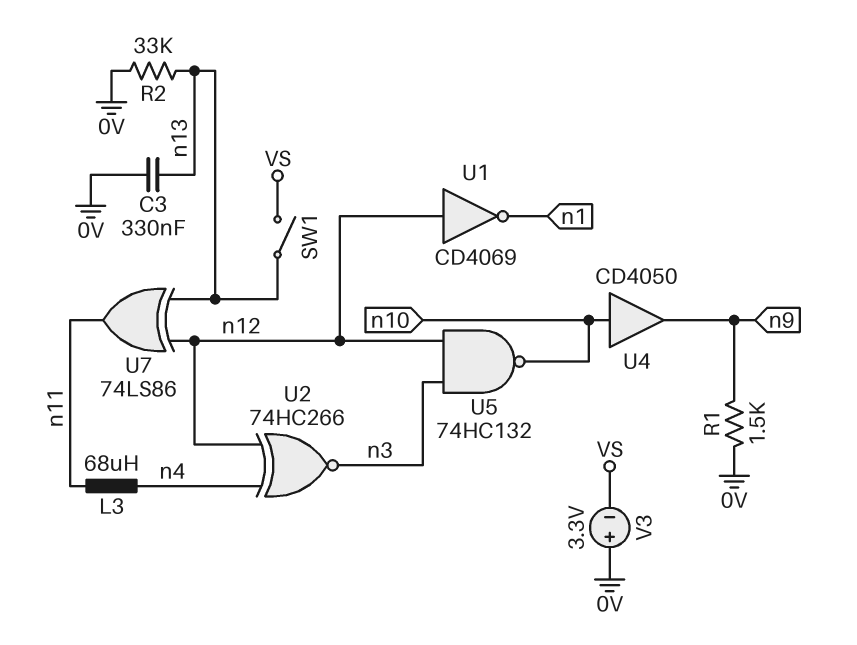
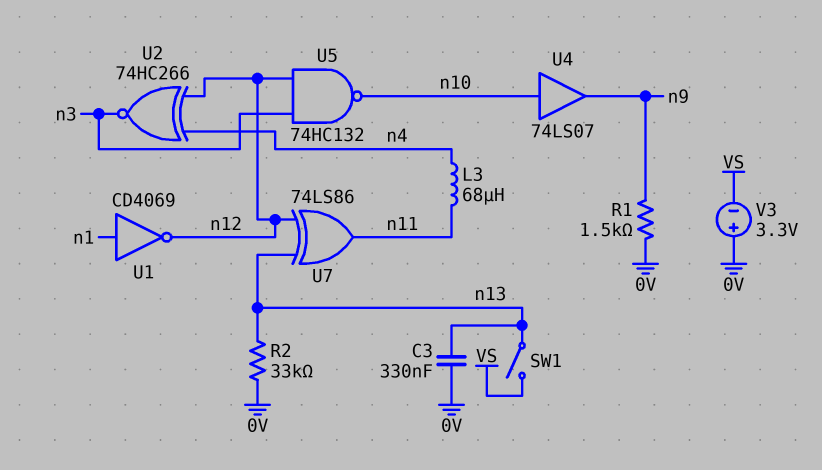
U1: NOT CD4069 (in n12, out n1) -> NOT CD4069 (in n1, out n12)
U4: buffer CD4050 (in n10, out n9) -> buffer 74LS07 (in n10, out n9)

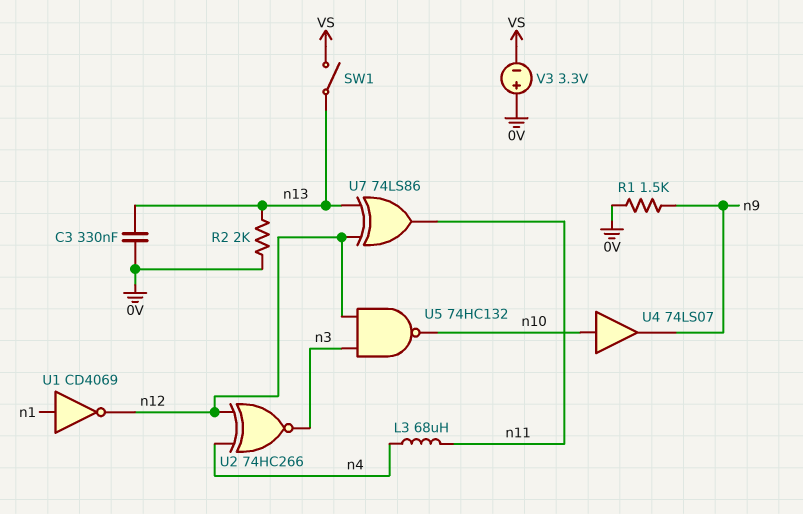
R2: 33k (0V, n13) -> 2k (0V, n13)

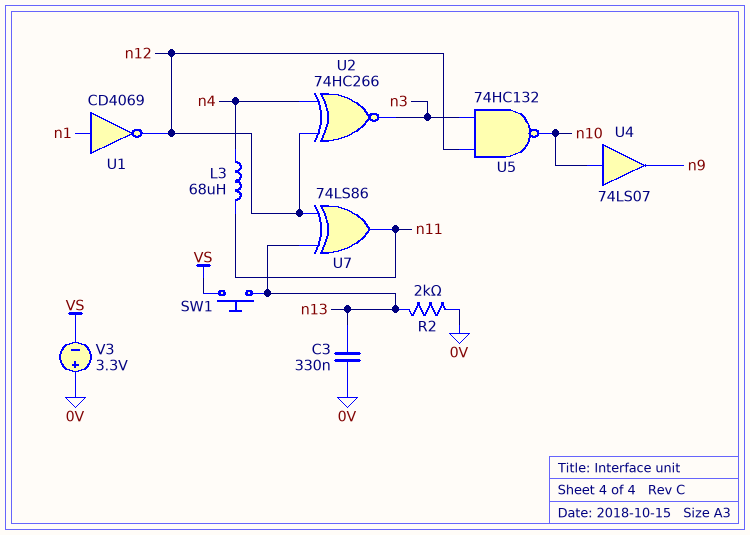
R1: 1.5k (0V, n9) -> none
SW1: switch (VS, n13) -> button (VS, n13)

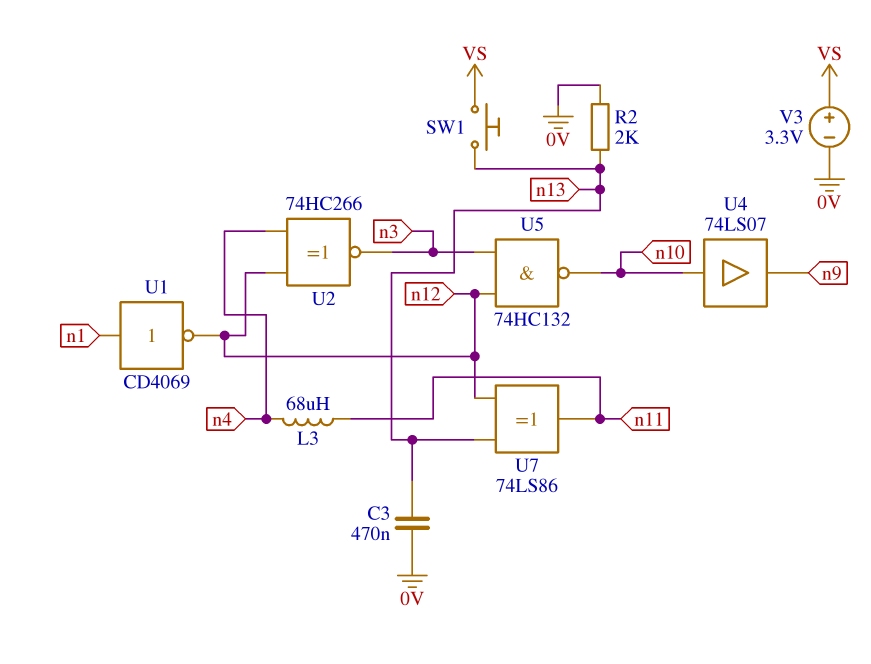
C3: 330nF (0V, n13) -> 470nF (0V, n13)
V3: 3.3V (plus 0V, minus VS) -> 3.3V (plus VS, minus 0V)

